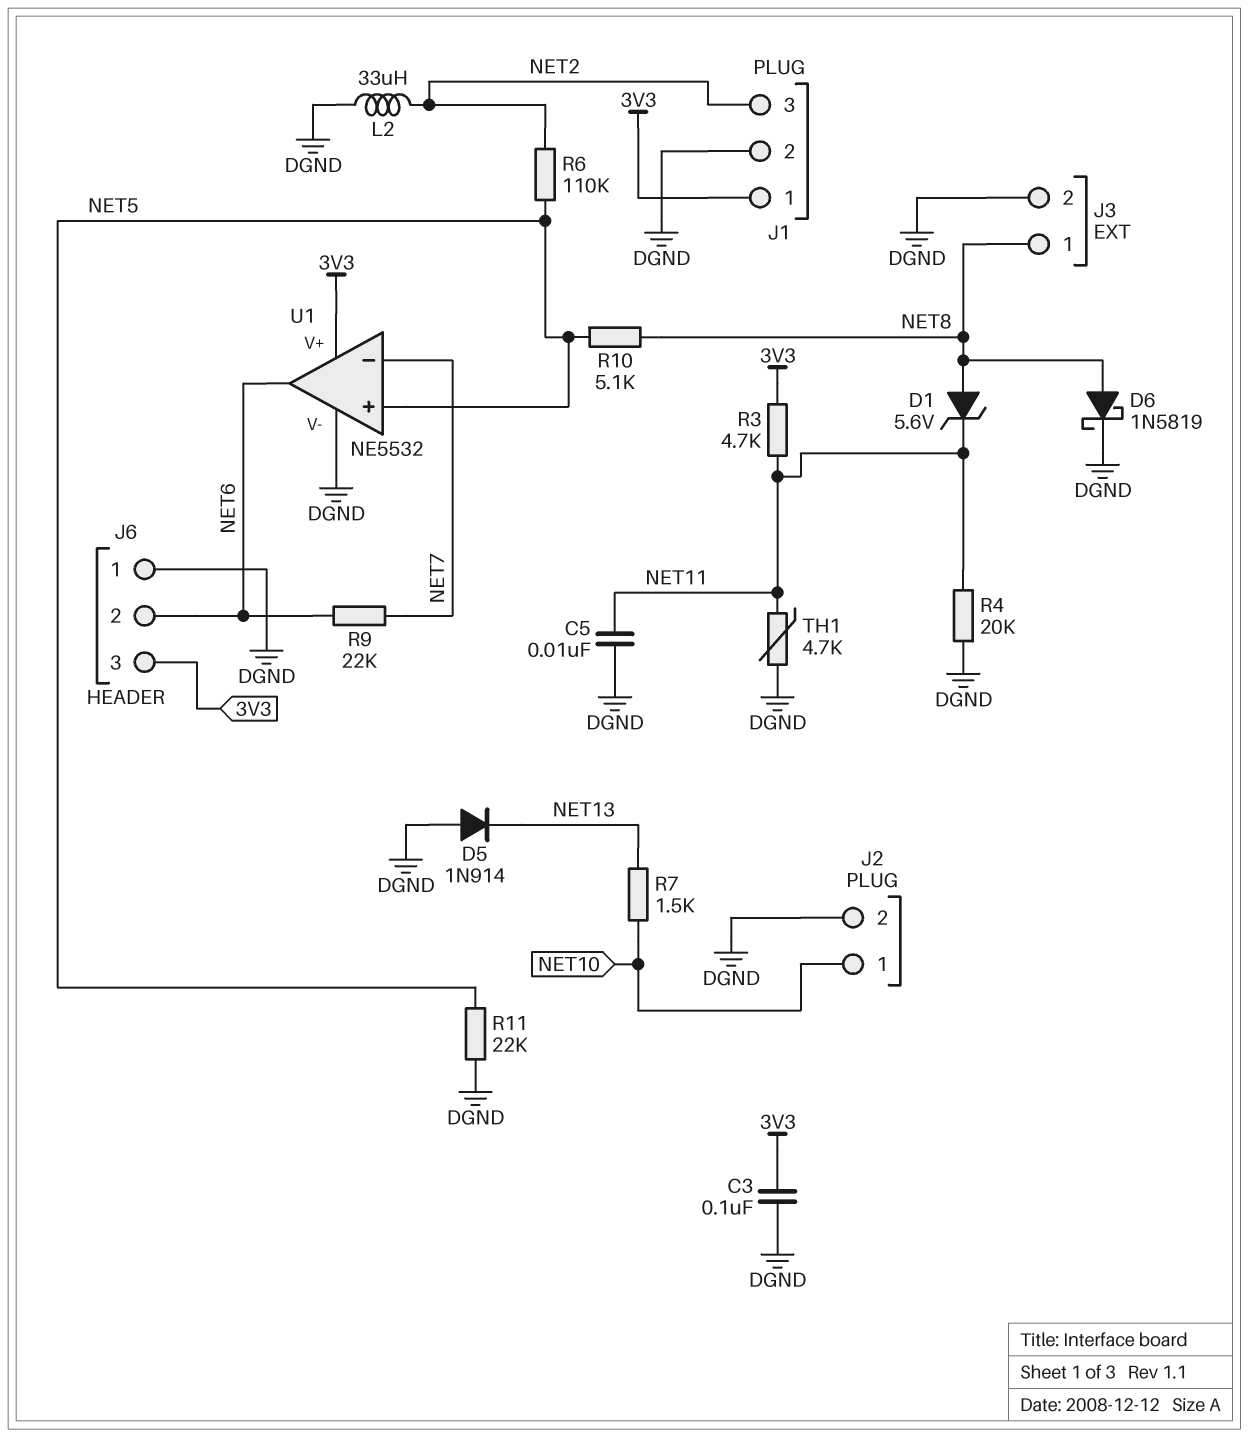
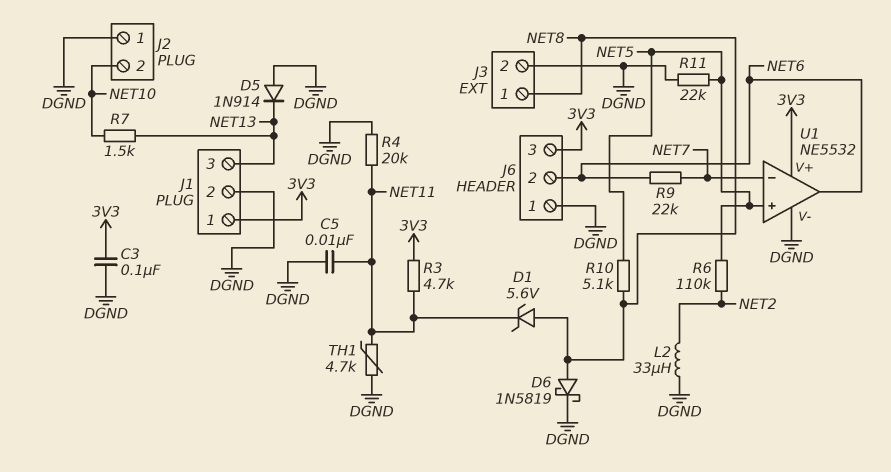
J1 pin 3: NET2 -> NET13
J2 pin 1: NET10 -> DGND
J2 pin 2: DGND -> NET10

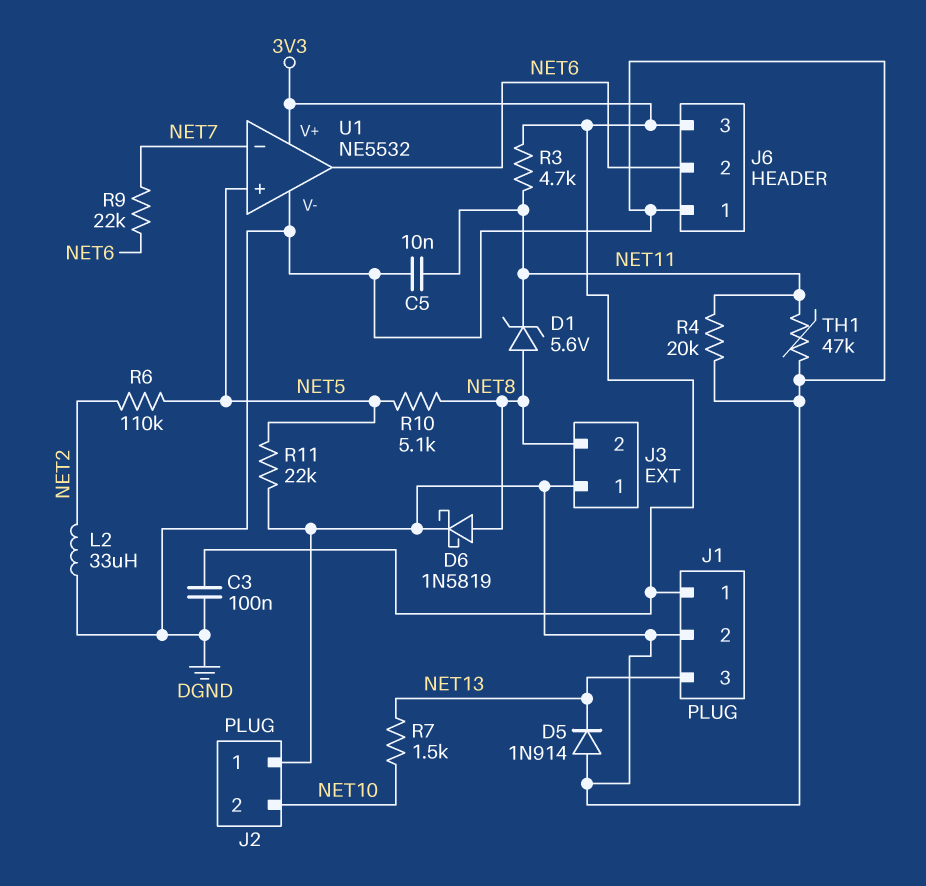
J3 pin 1: NET8 -> DGND
J3 pin 2: DGND -> NET8
TH1: 4.7k (DGND, NET11) -> 47k (DGND, NET11)

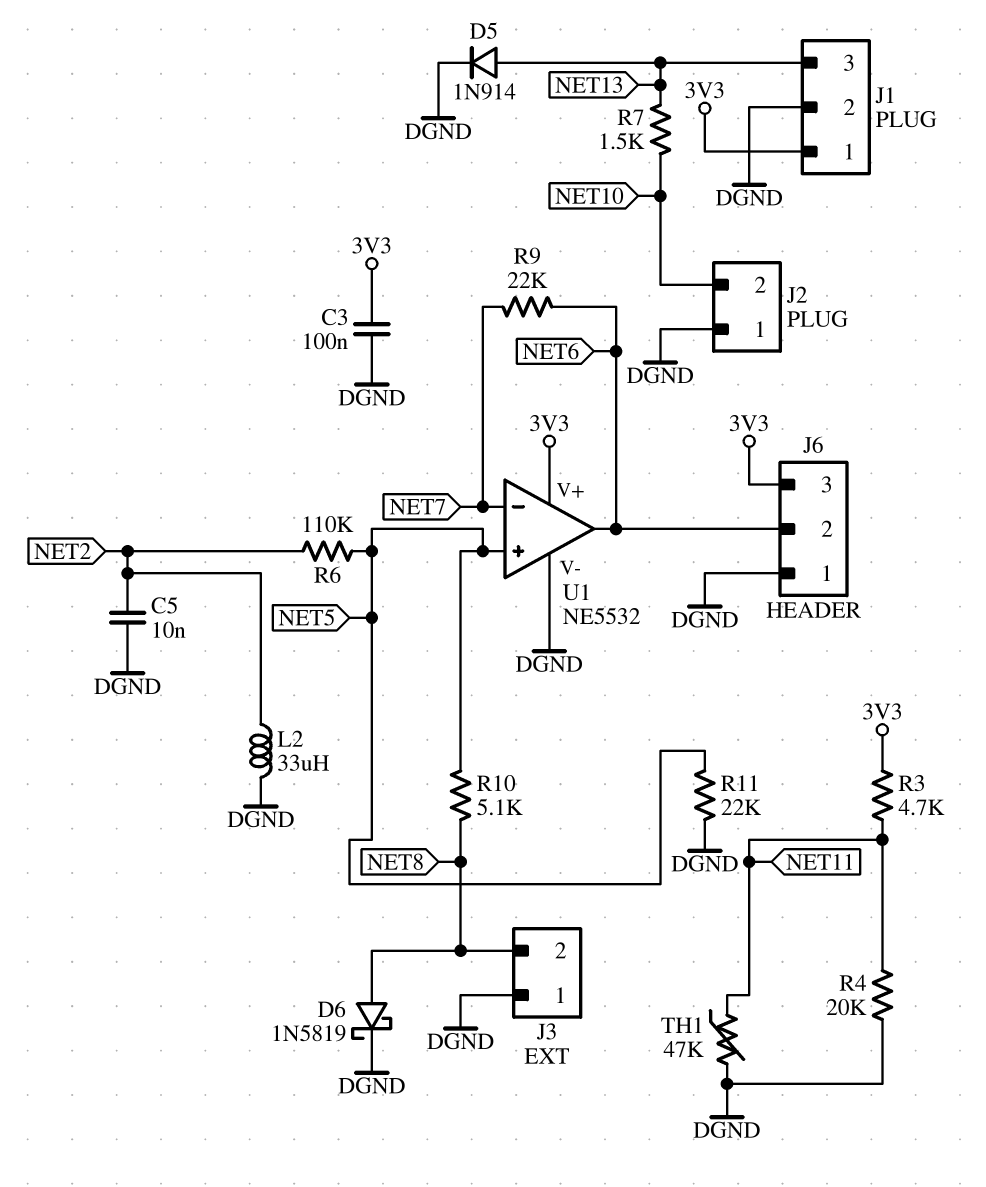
C5: 10nF (DGND, NET11) -> 10nF (DGND, NET2)
D1: zener 5.6V (A NET8, K NET11) -> none
D5: diode 1N914 (A DGND, K NET13) -> diode 1N914 (A NET13, K DGND)

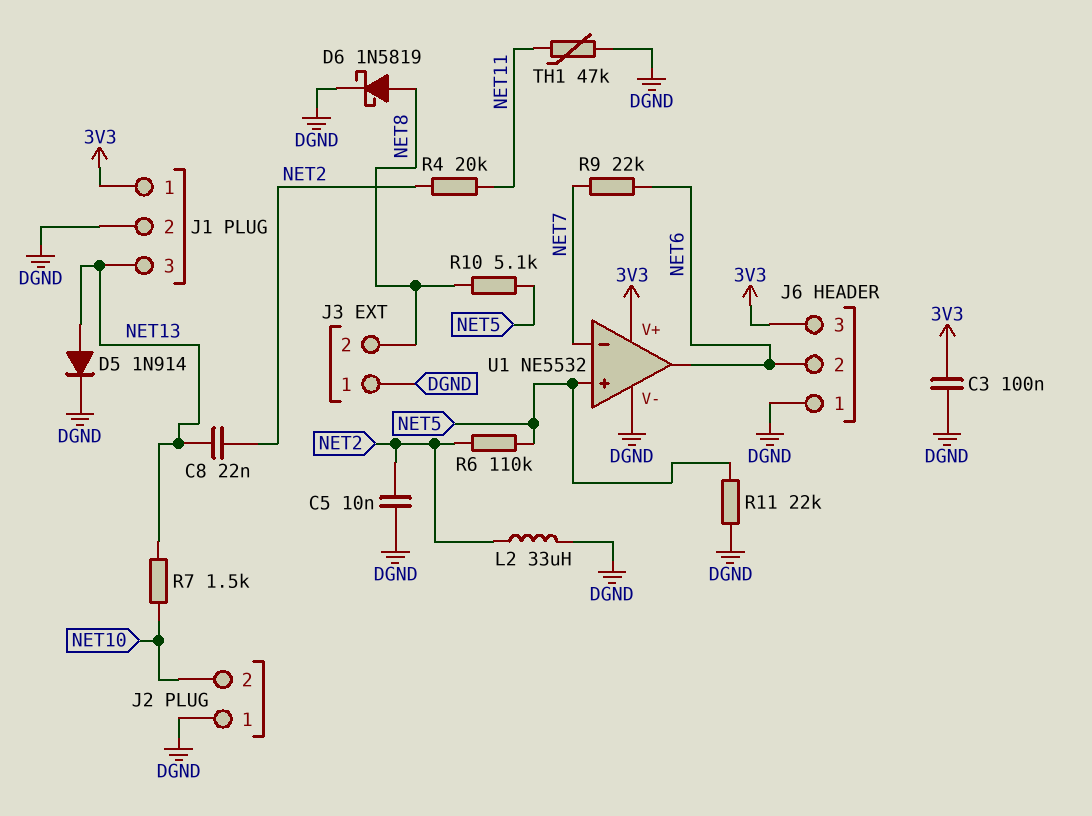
C8: none -> 22nF (NET2, NET13)
R3: 4.7k (3V3, NET11) -> none
R4: 20k (DGND, NET11) -> 20k (NET2, NET11)

